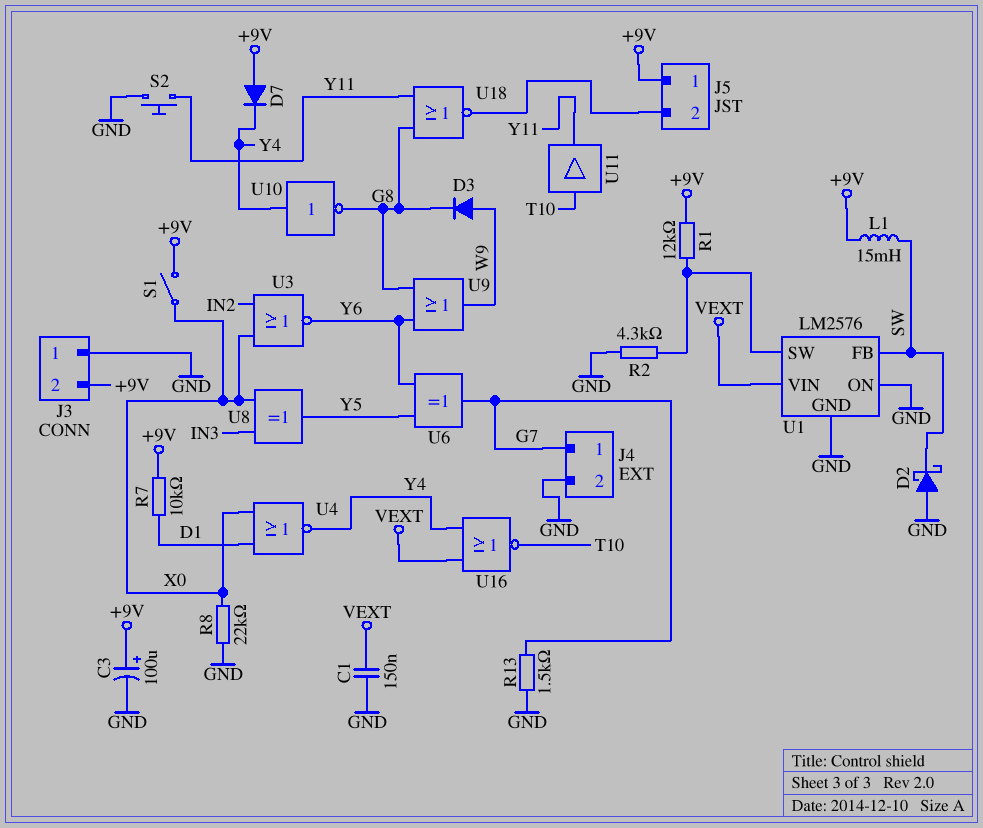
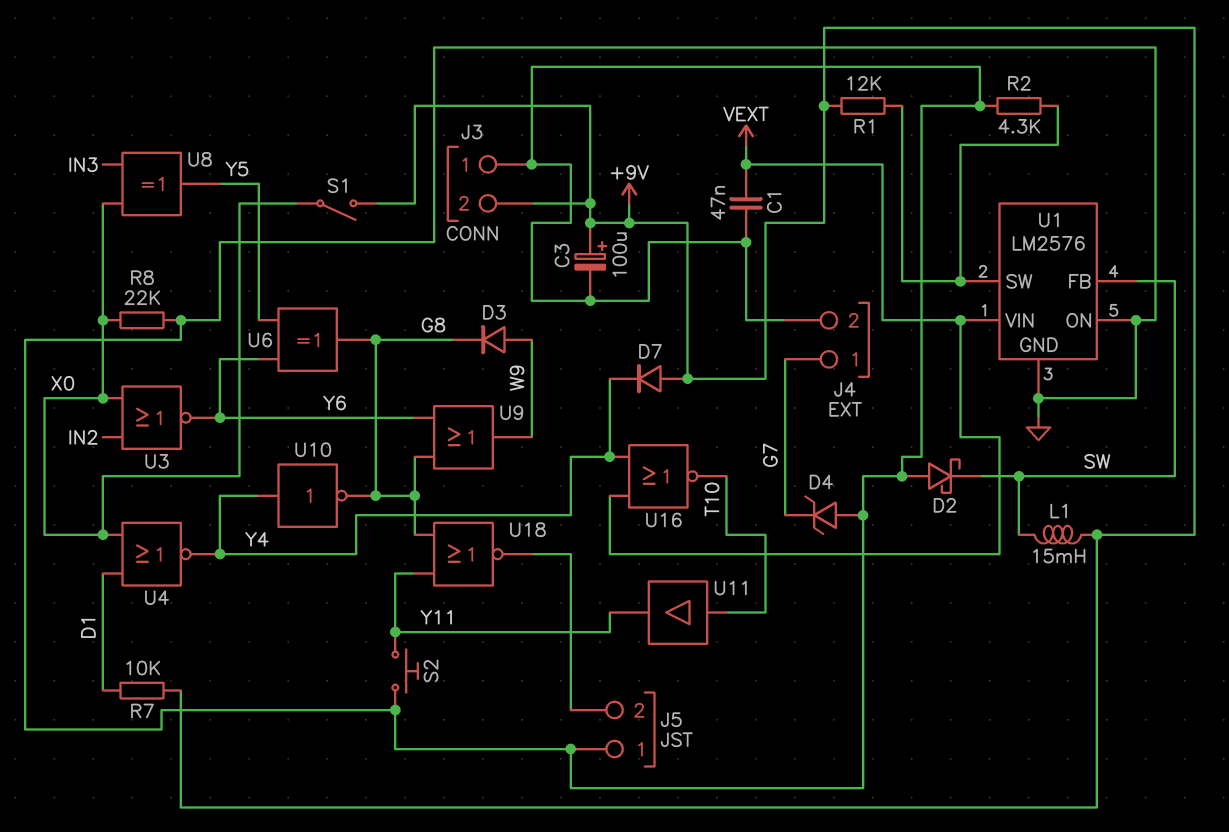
C1: 150nF (GND, VEXT) -> 47nF (GND, VEXT)
D4: none -> zener (A GND, K G7)
J5 pin 1: +9V -> GND
R13: 1.5k (G7, GND) -> none
U6: XOR (in Y5, in Y6, out G7) -> XOR (in Y5, in Y6, out G8)

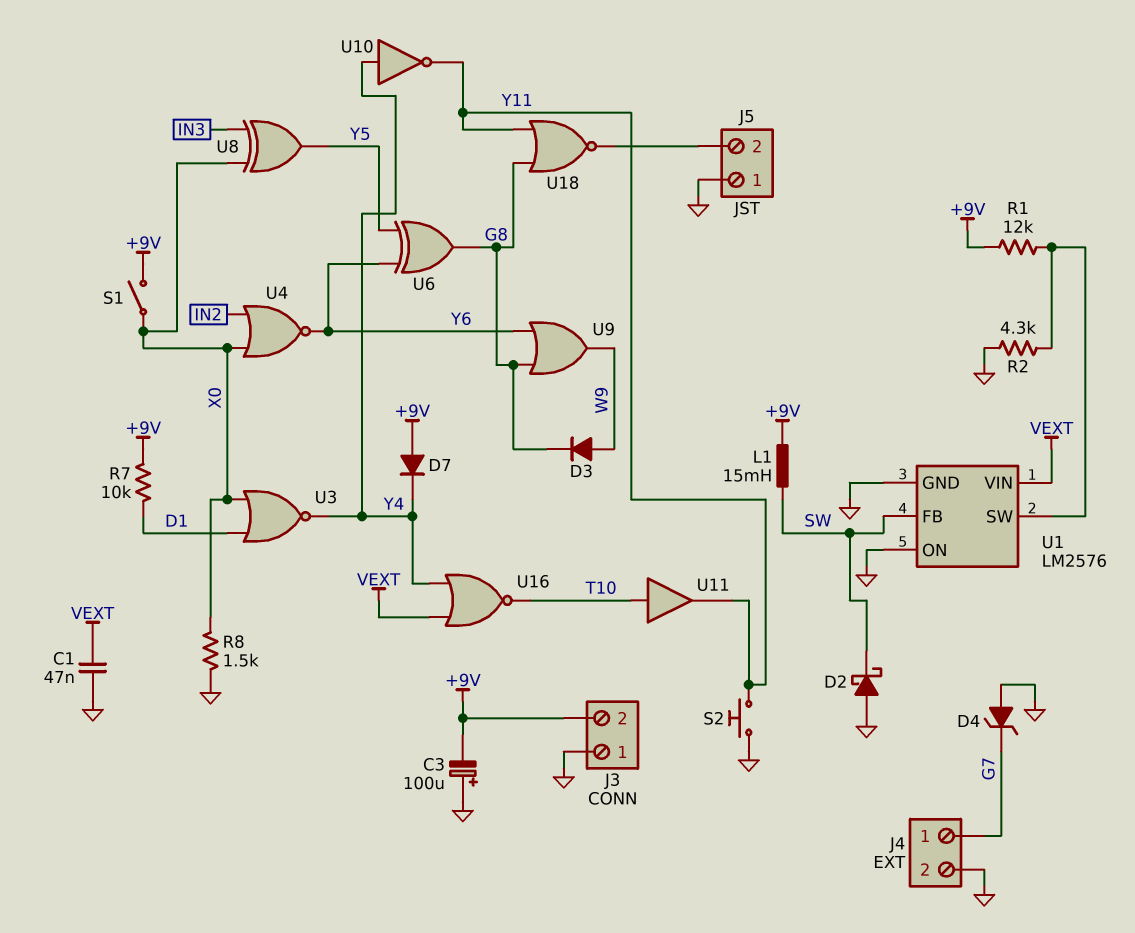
C3: 100uF (plus +9V, minus GND) -> 100uF (plus GND, minus +9V)
R8: 22k (GND, X0) -> 1.5k (GND, X0)
U3: NOR (in IN2, in X0, out Y6) -> NOR (in D1, in X0, out Y4)
U4: NOR (in D1, in X0, out Y4) -> NOR (in IN2, in X0, out Y6)
U10: NOT (in Y4, out G8) -> NOT (in Y4, out Y11)

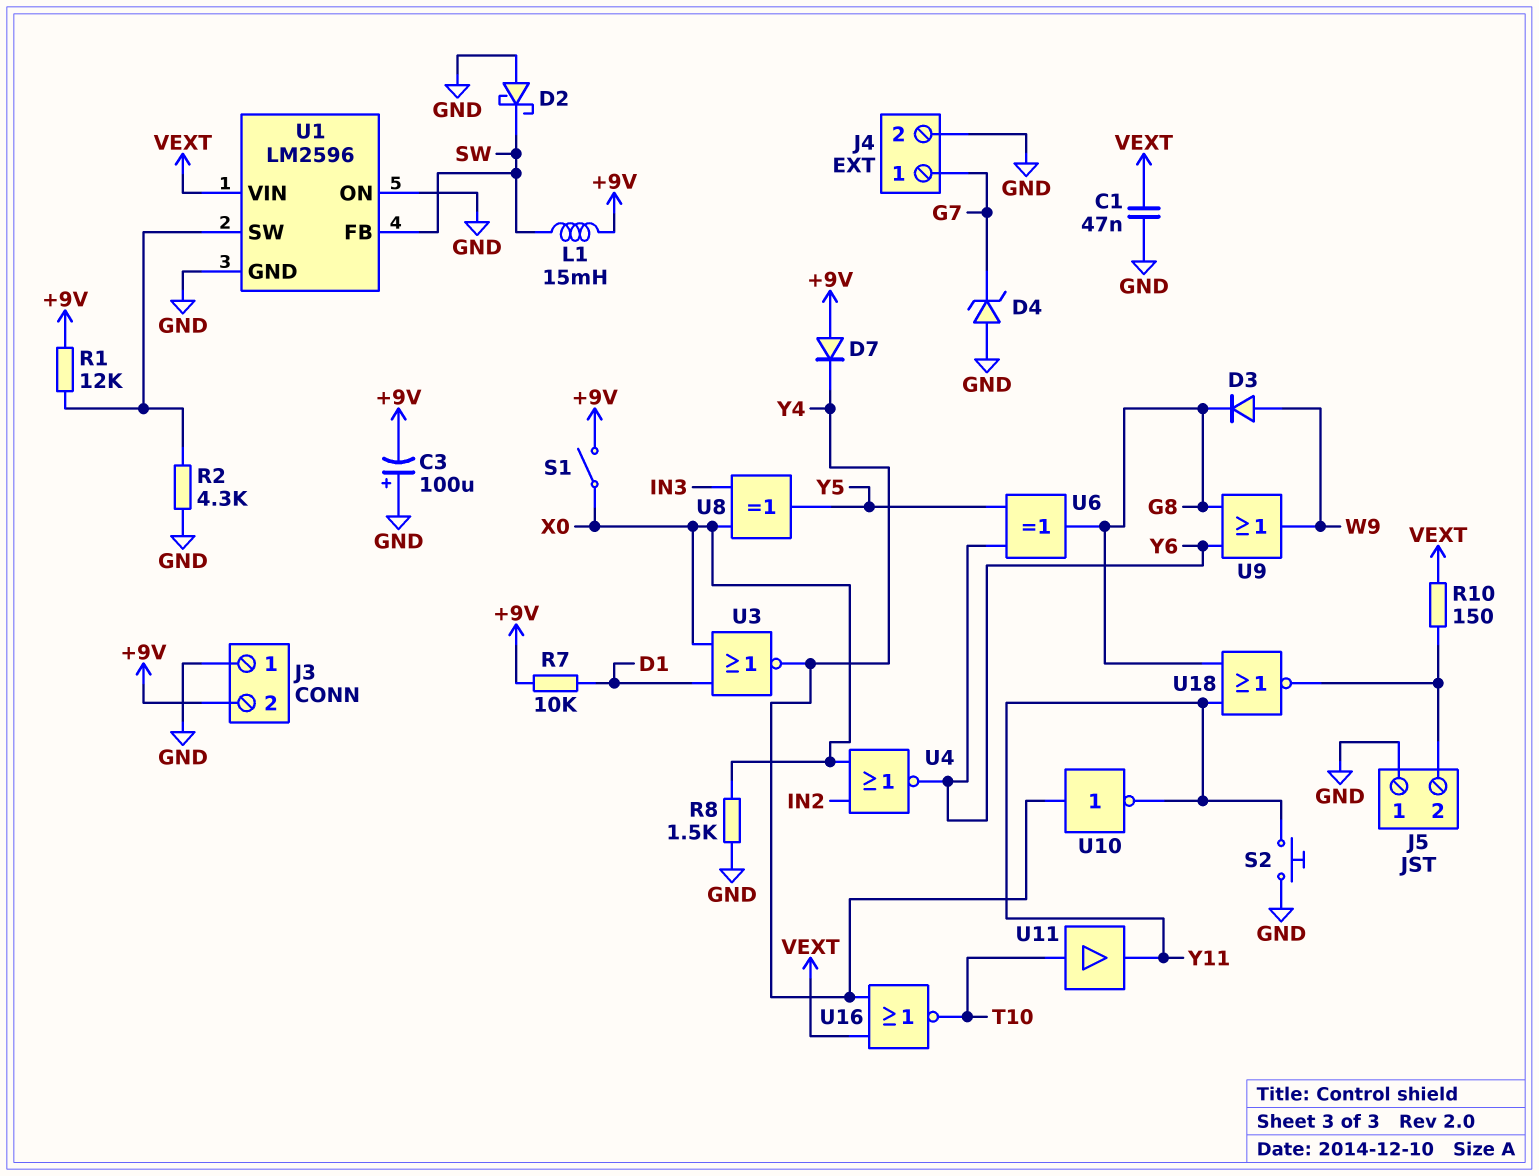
R10: none -> 150 (J5/2, VEXT)
U1: LM2576 -> LM2596

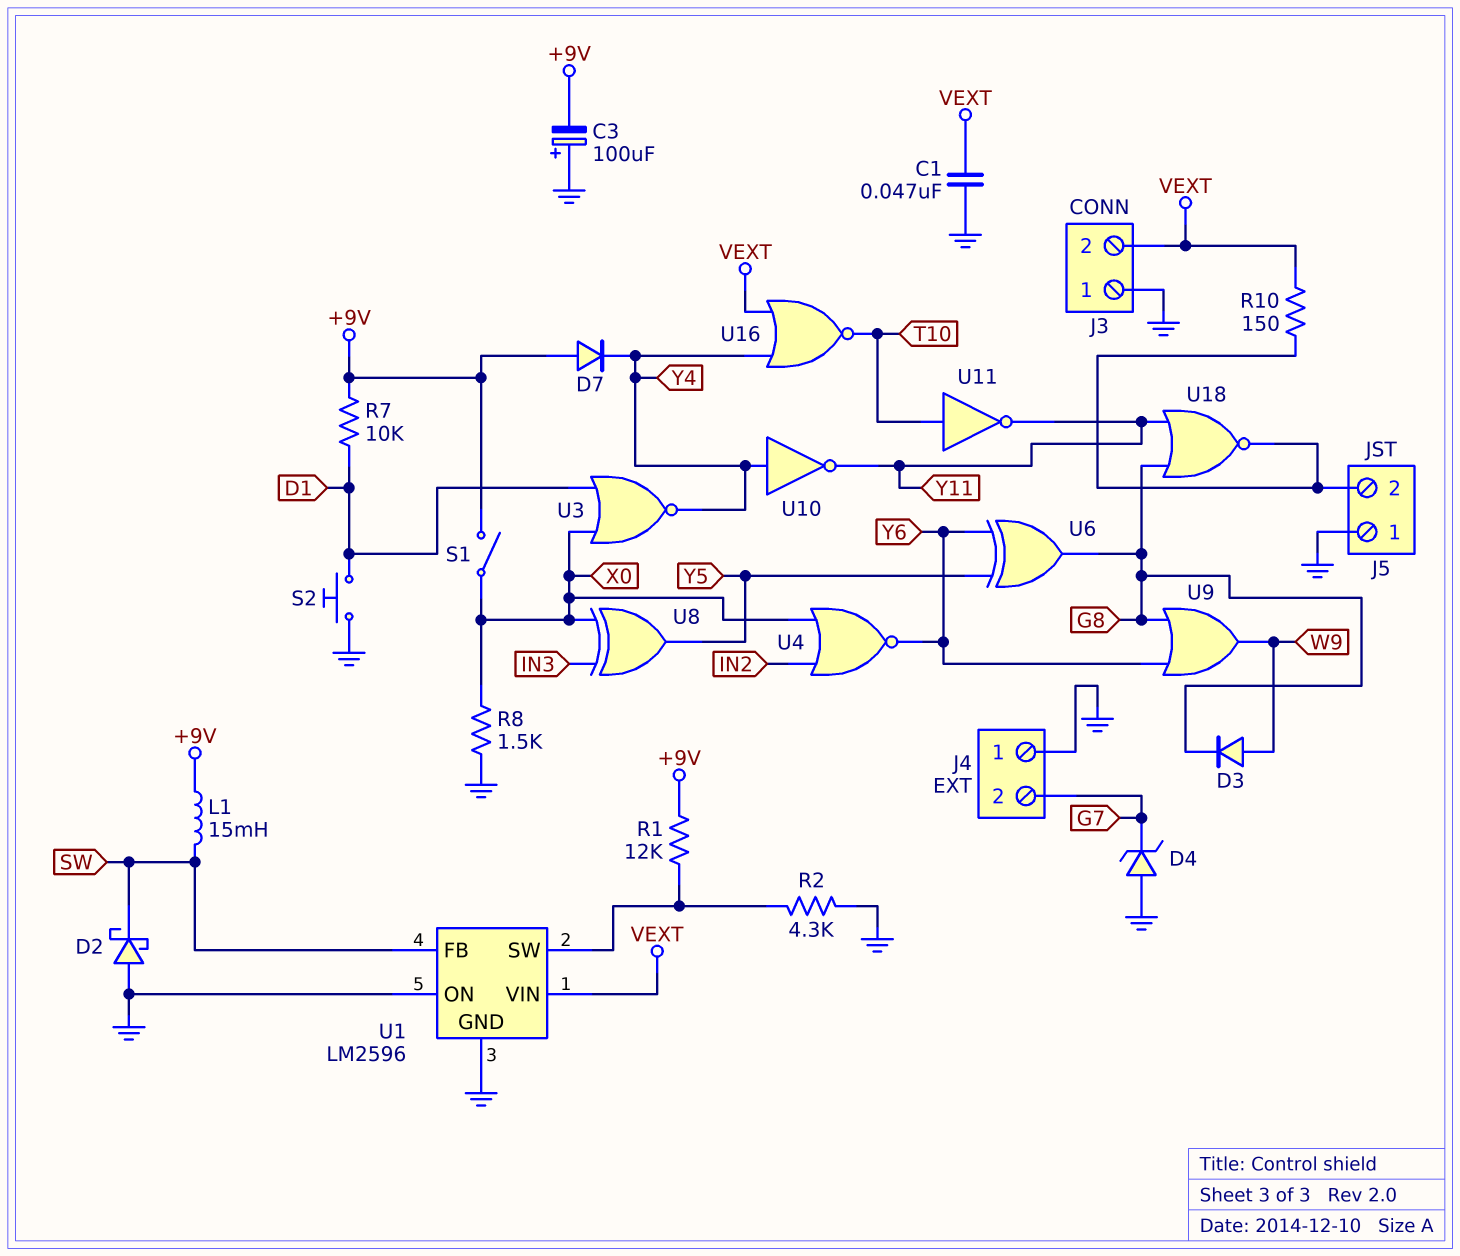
J3 pin 2: +9V -> VEXT
J4 pin 1: G7 -> GND
J4 pin 2: GND -> G7
S2: button (GND, Y11) -> button (D1, GND)
U11: buffer (in T10, out Y11) -> NOT (in T10, out Y11)

